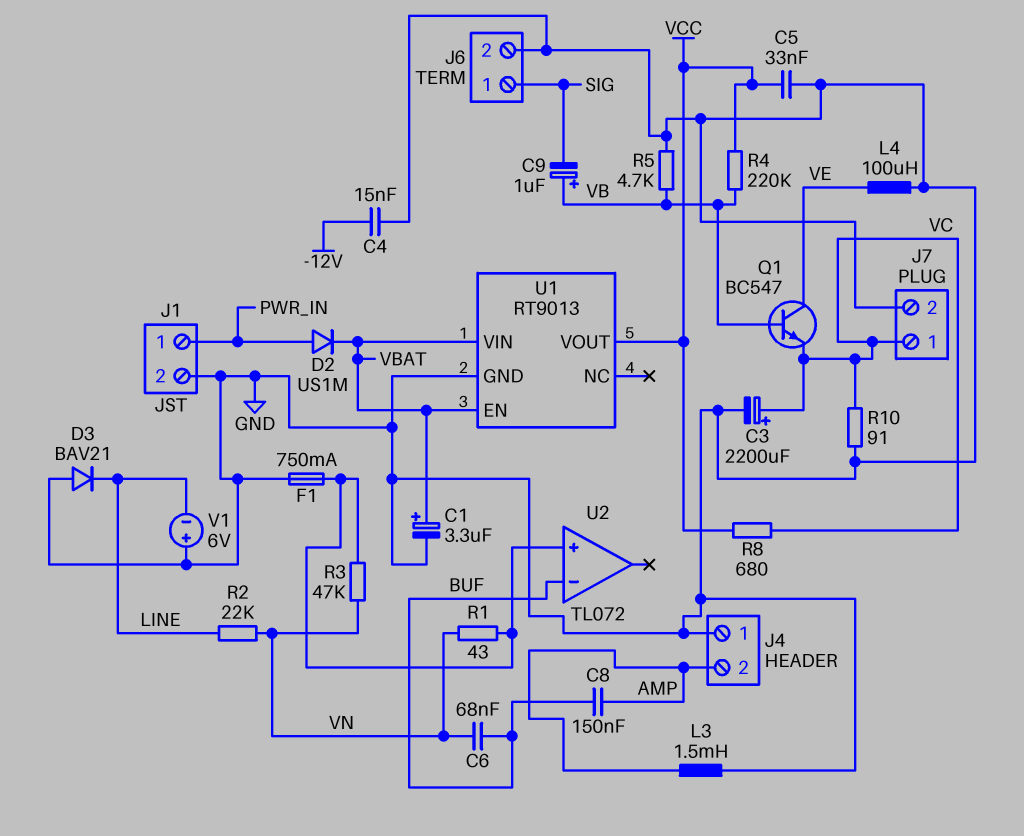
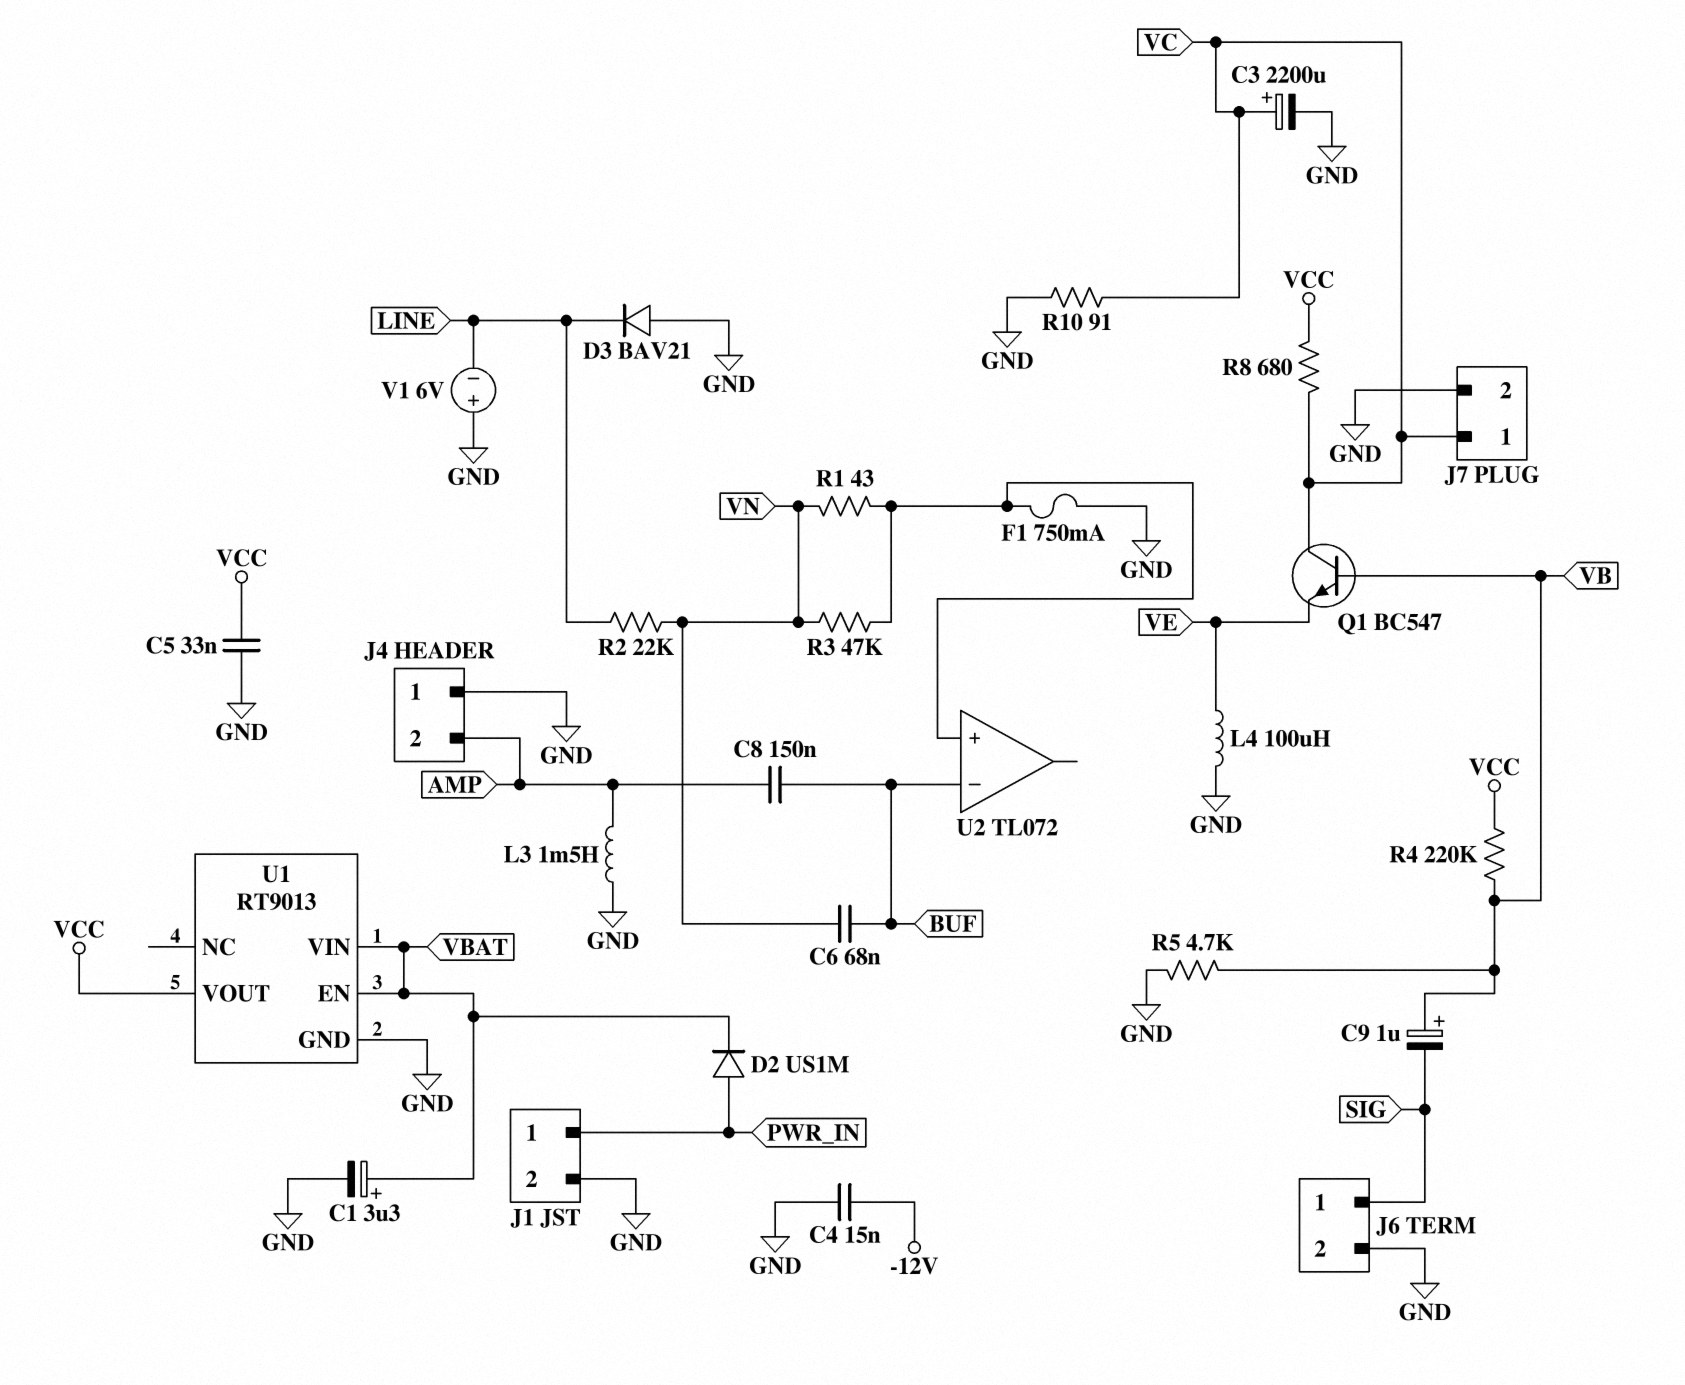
Q1: NPN BC547 (B VB, C VE, E VC) -> NPN BC547 (B VB, C VC, E VE)

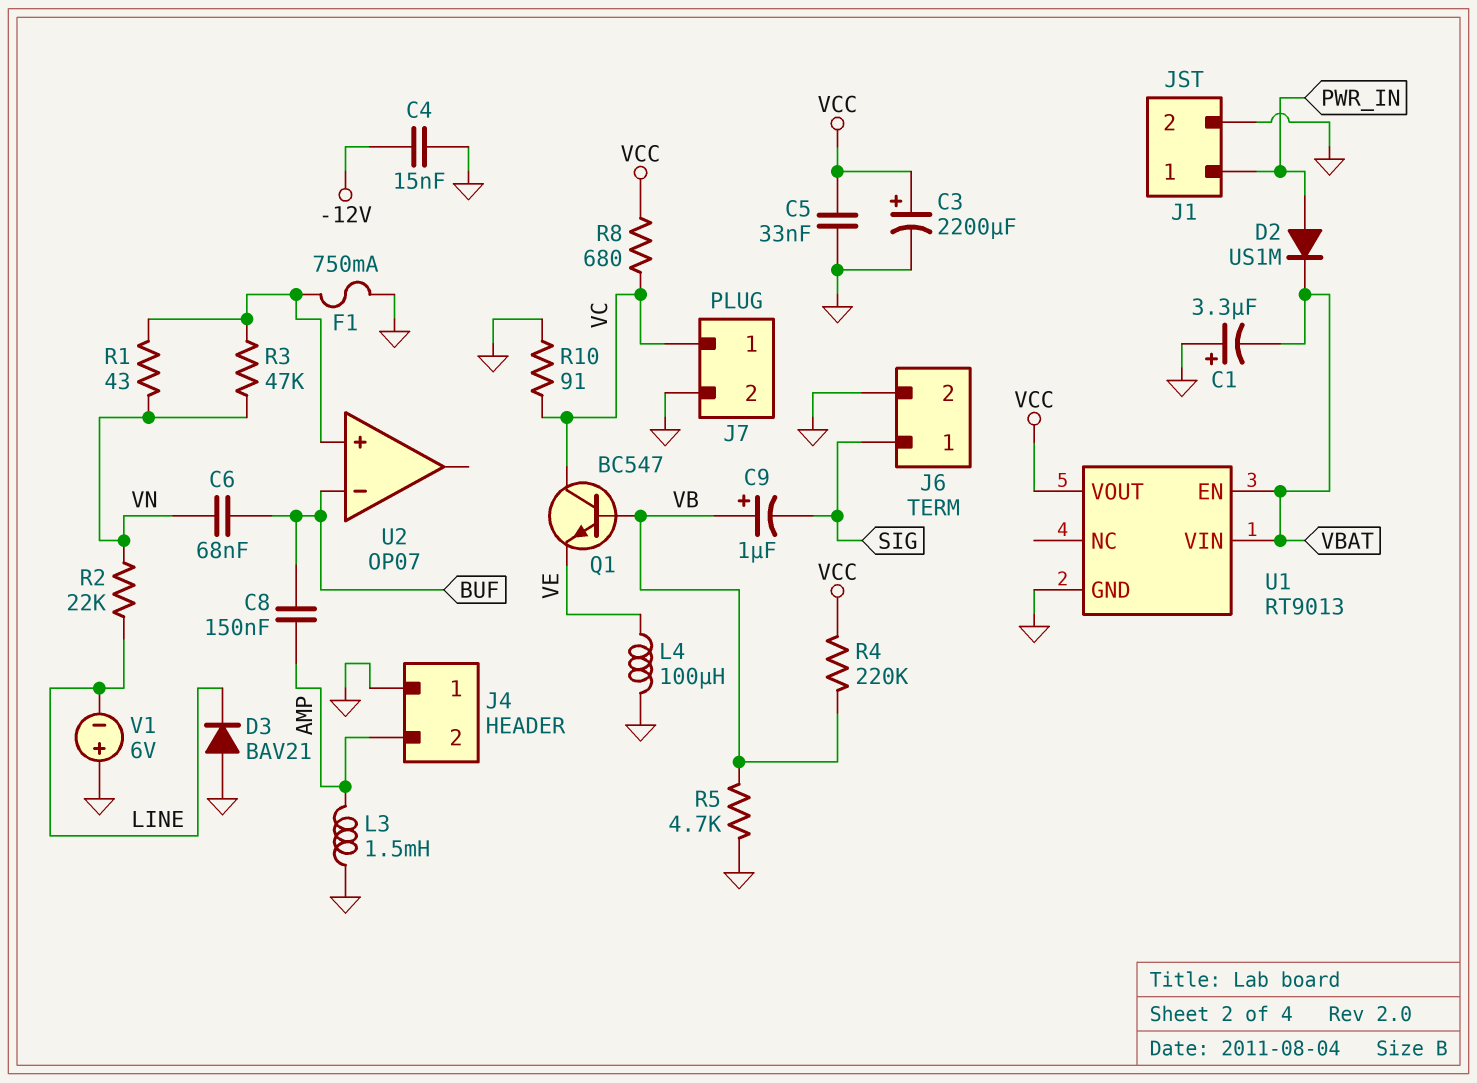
C1: 3.3uF (plus VBAT, minus GND) -> 3.3uF (plus GND, minus VBAT)
C3: 2200uF (plus VC, minus GND) -> 2200uF (plus VCC, minus GND)
U2: TL072 -> OP07

